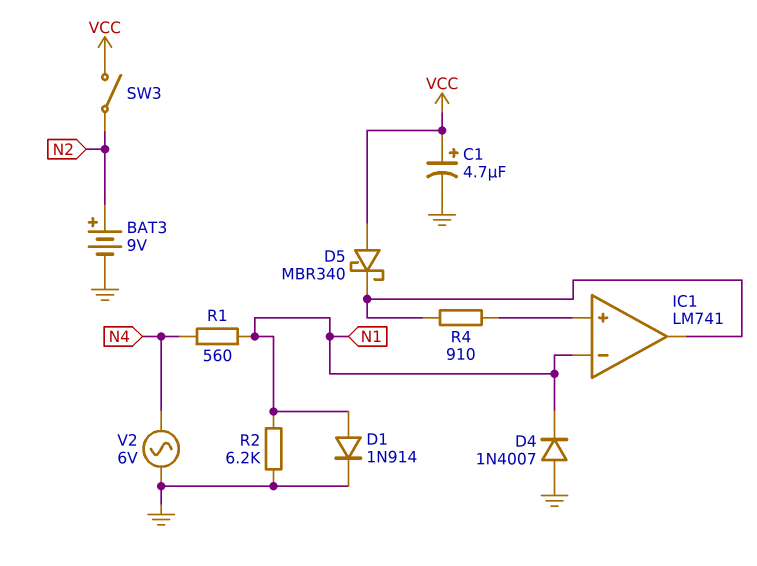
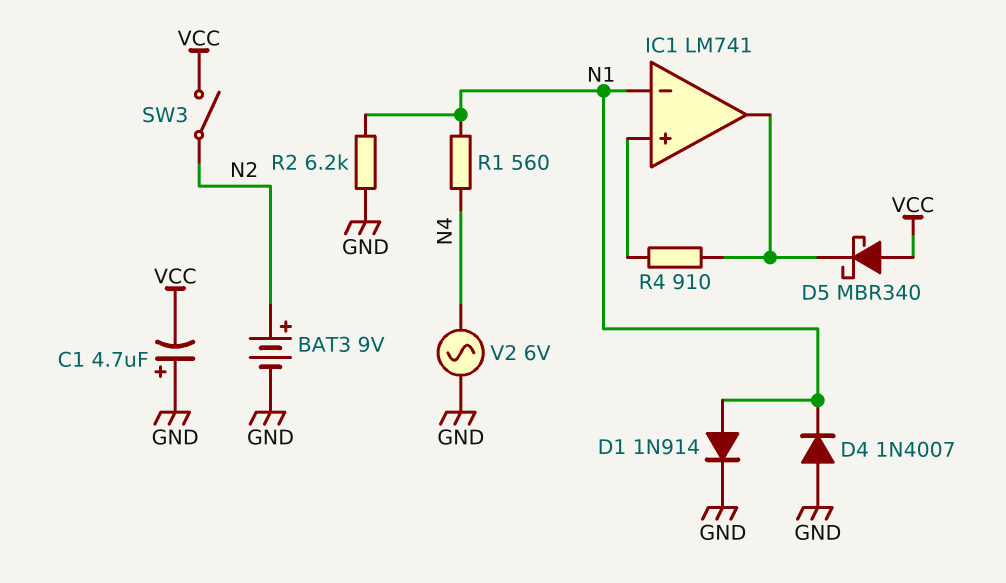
C1: 4.7uF (plus VCC, minus GND) -> 4.7uF (plus GND, minus VCC)

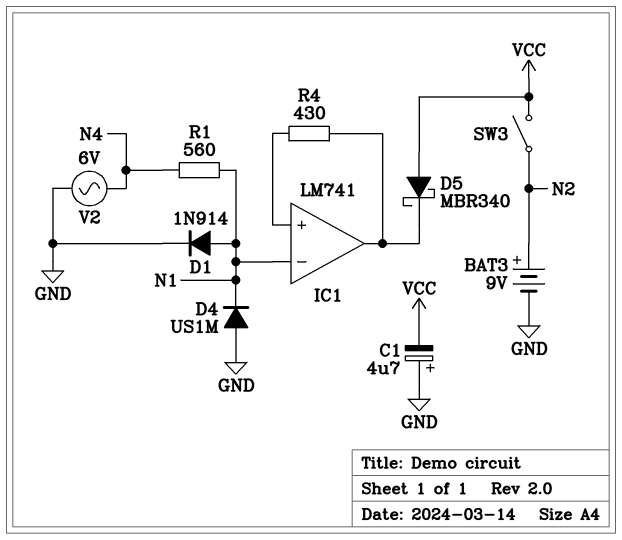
D4: diode 1N4007 (A GND, K N1) -> diode US1M (A GND, K N1)
R2: 6.2k (GND, N1) -> none
R4: 910 (IC1/in+, IC1/out) -> 430 (IC1/in+, IC1/out)

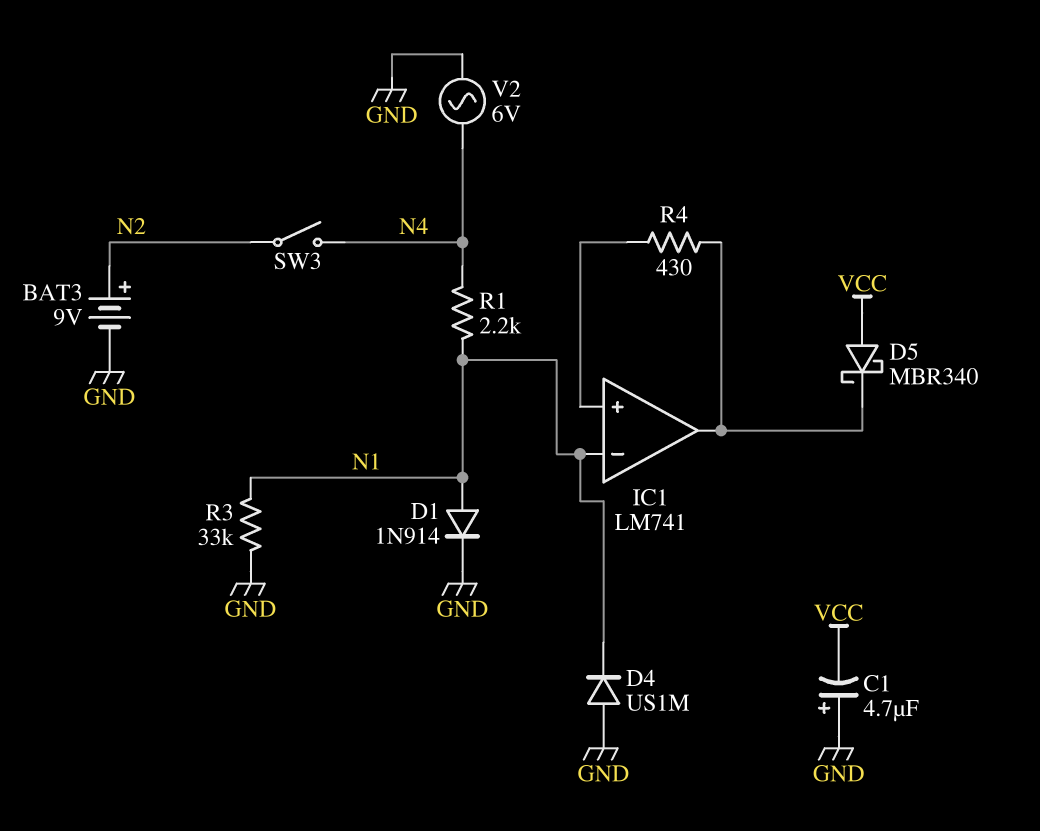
R1: 560 (N1, N4) -> 2.2k (N1, N4)
R3: none -> 33k (GND, N1)
SW3: switch (N2, VCC) -> switch (N2, N4)

